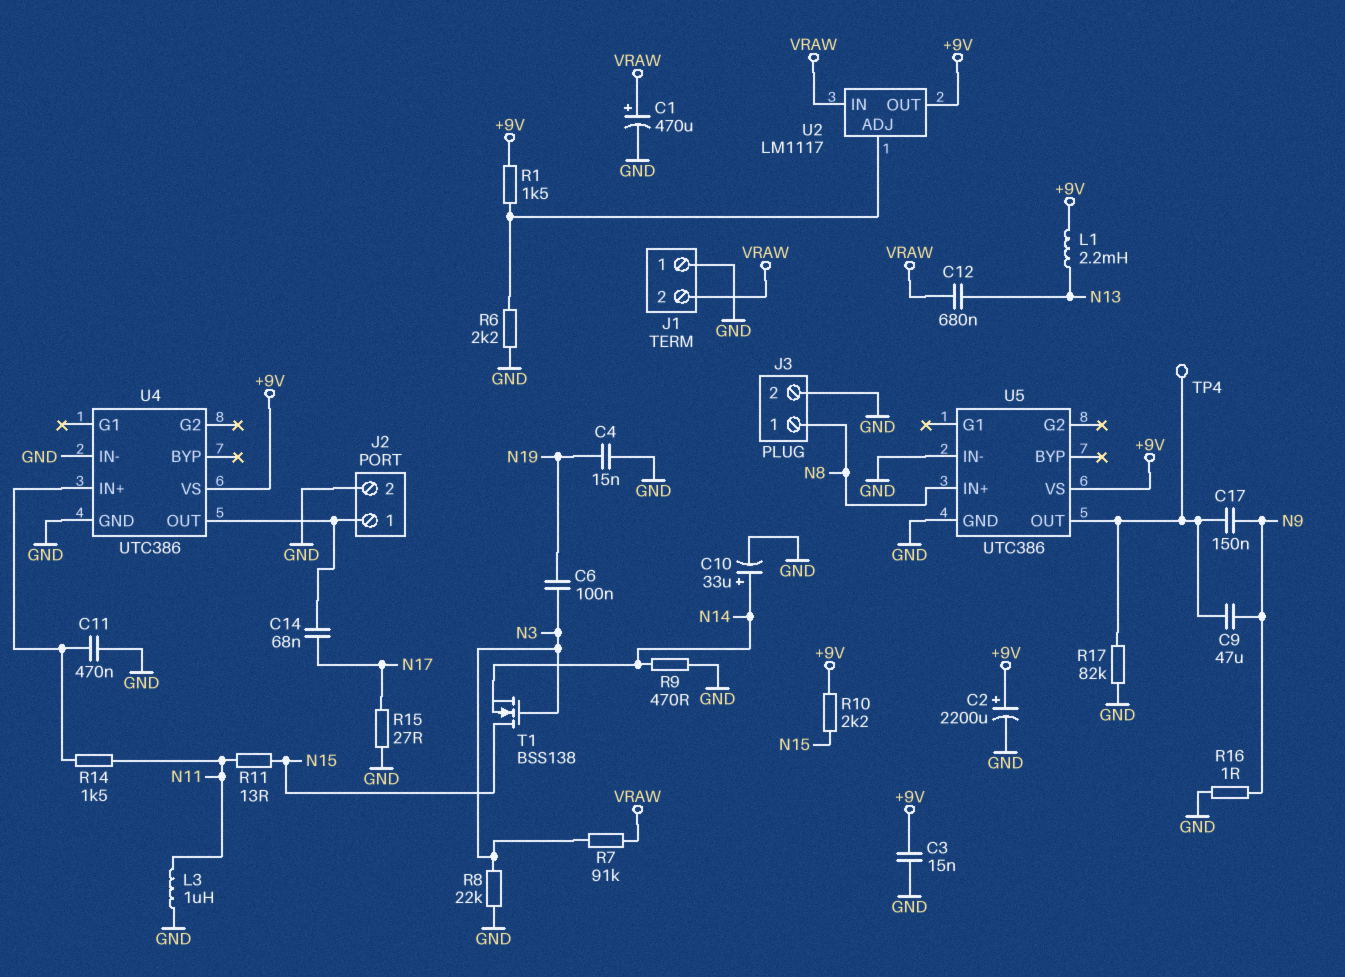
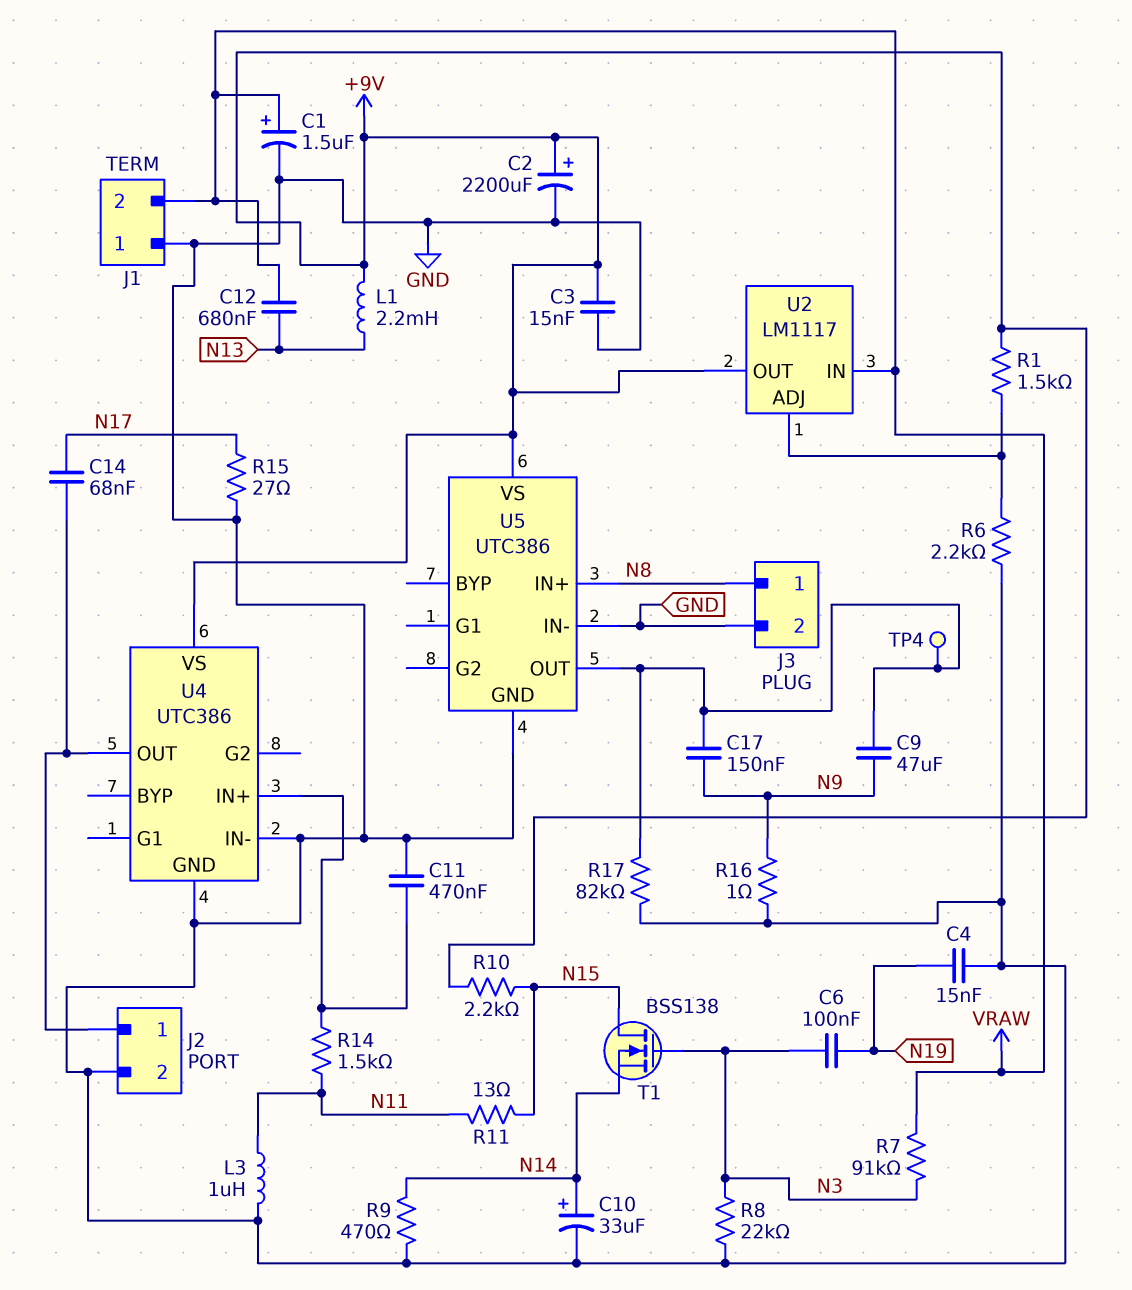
C1: 470uF (plus VRAW, minus GND) -> 1.5uF (plus VRAW, minus GND)

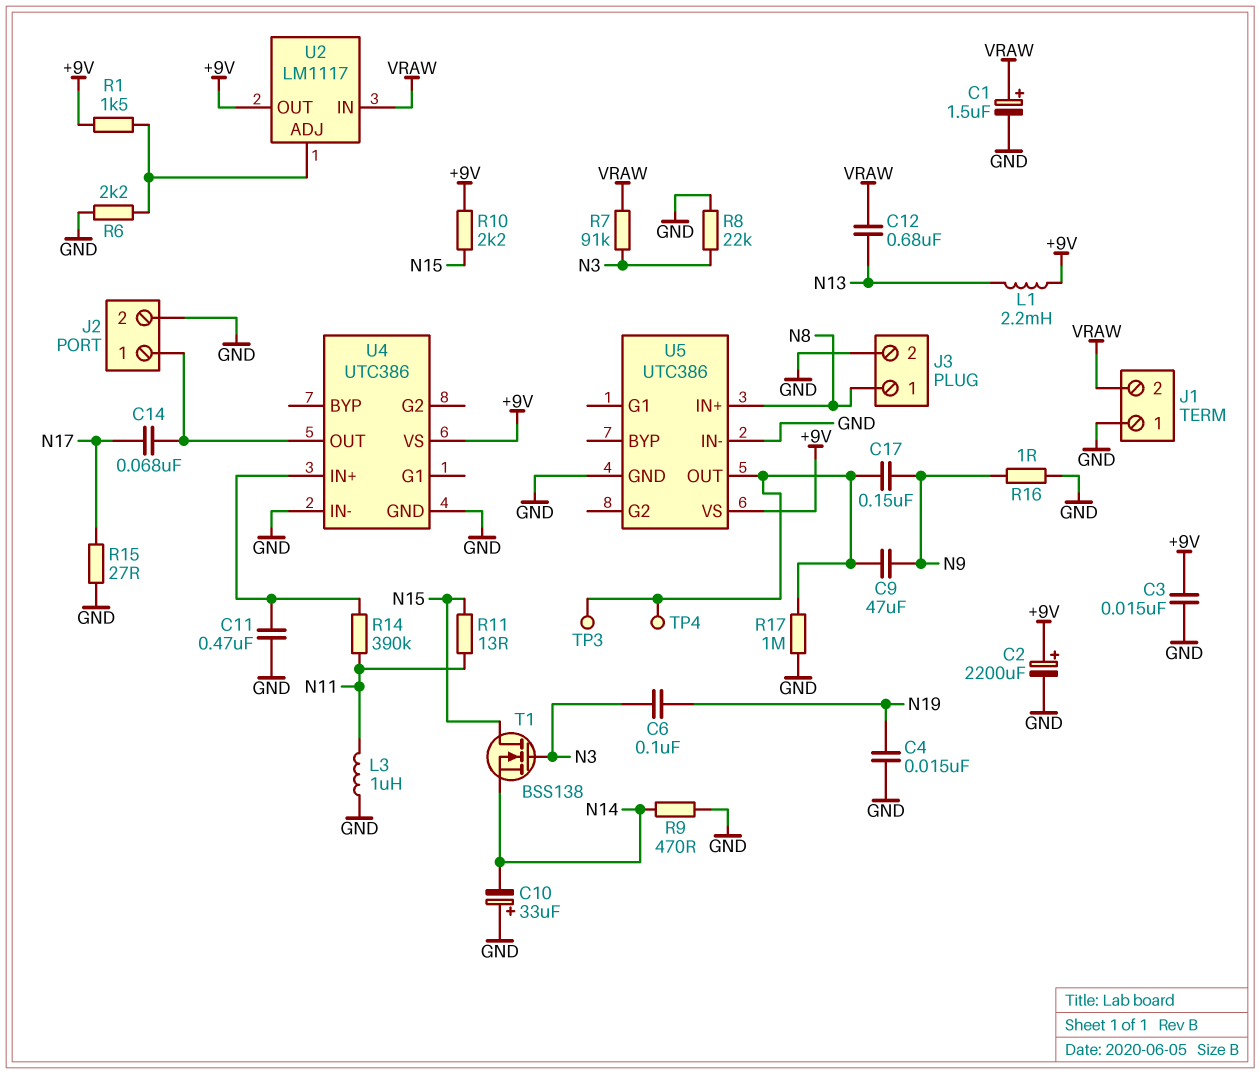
C10: 33uF (plus N14, minus GND) -> 33uF (plus GND, minus N14)
R14: 1.5k (N11, U4/IN+) -> 390k (N11, U4/IN+)
R17: 82k (GND, U5/OUT) -> 1M (GND, U5/OUT)
TP3: none -> test point (U5/OUT)

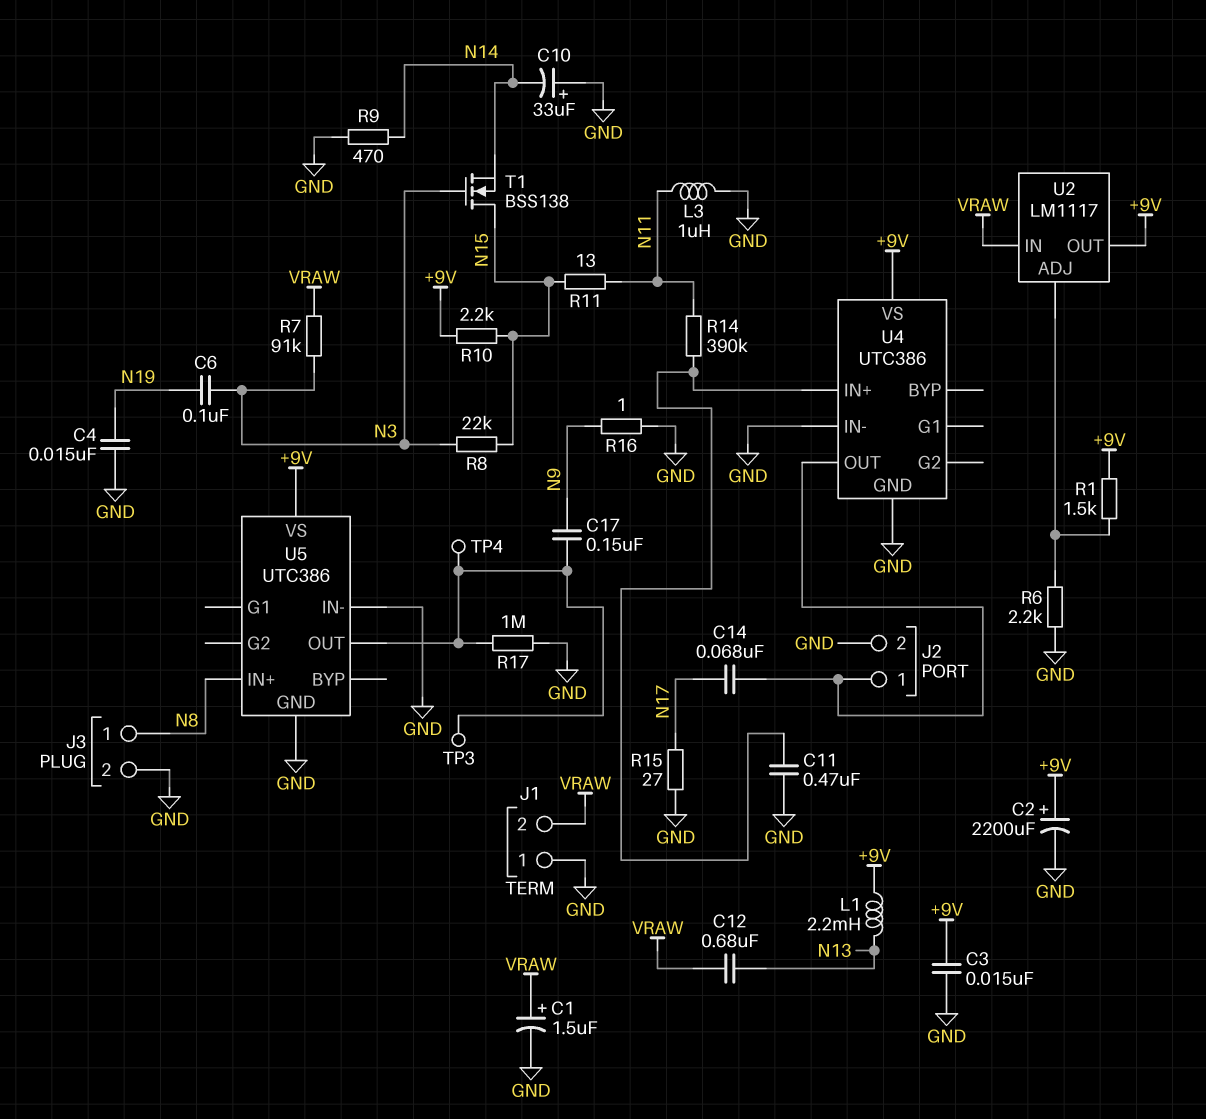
C9: 47uF (N9, U5/OUT) -> none
R8: 22k (GND, N3) -> 22k (N3, N15)

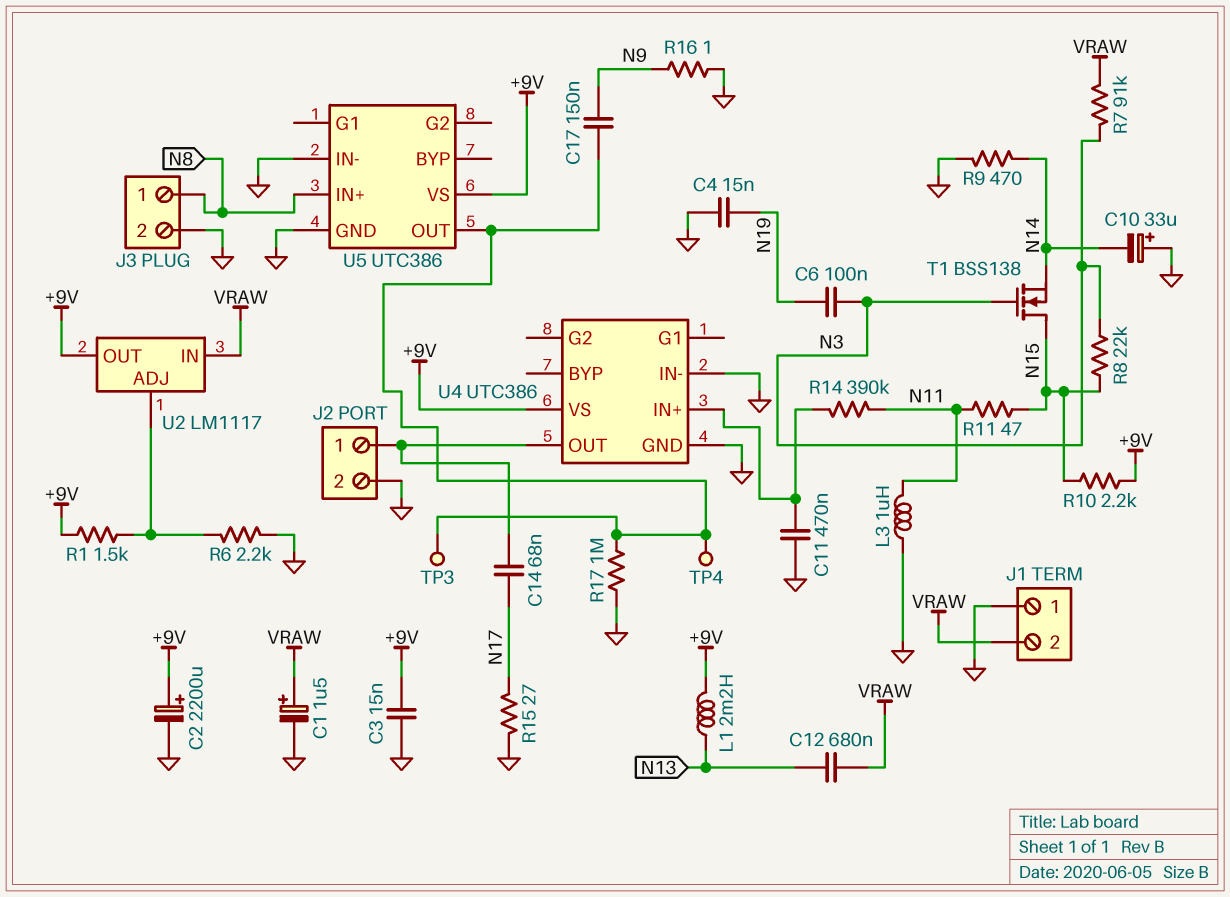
R11: 13 (N11, N15) -> 47 (N11, N15)

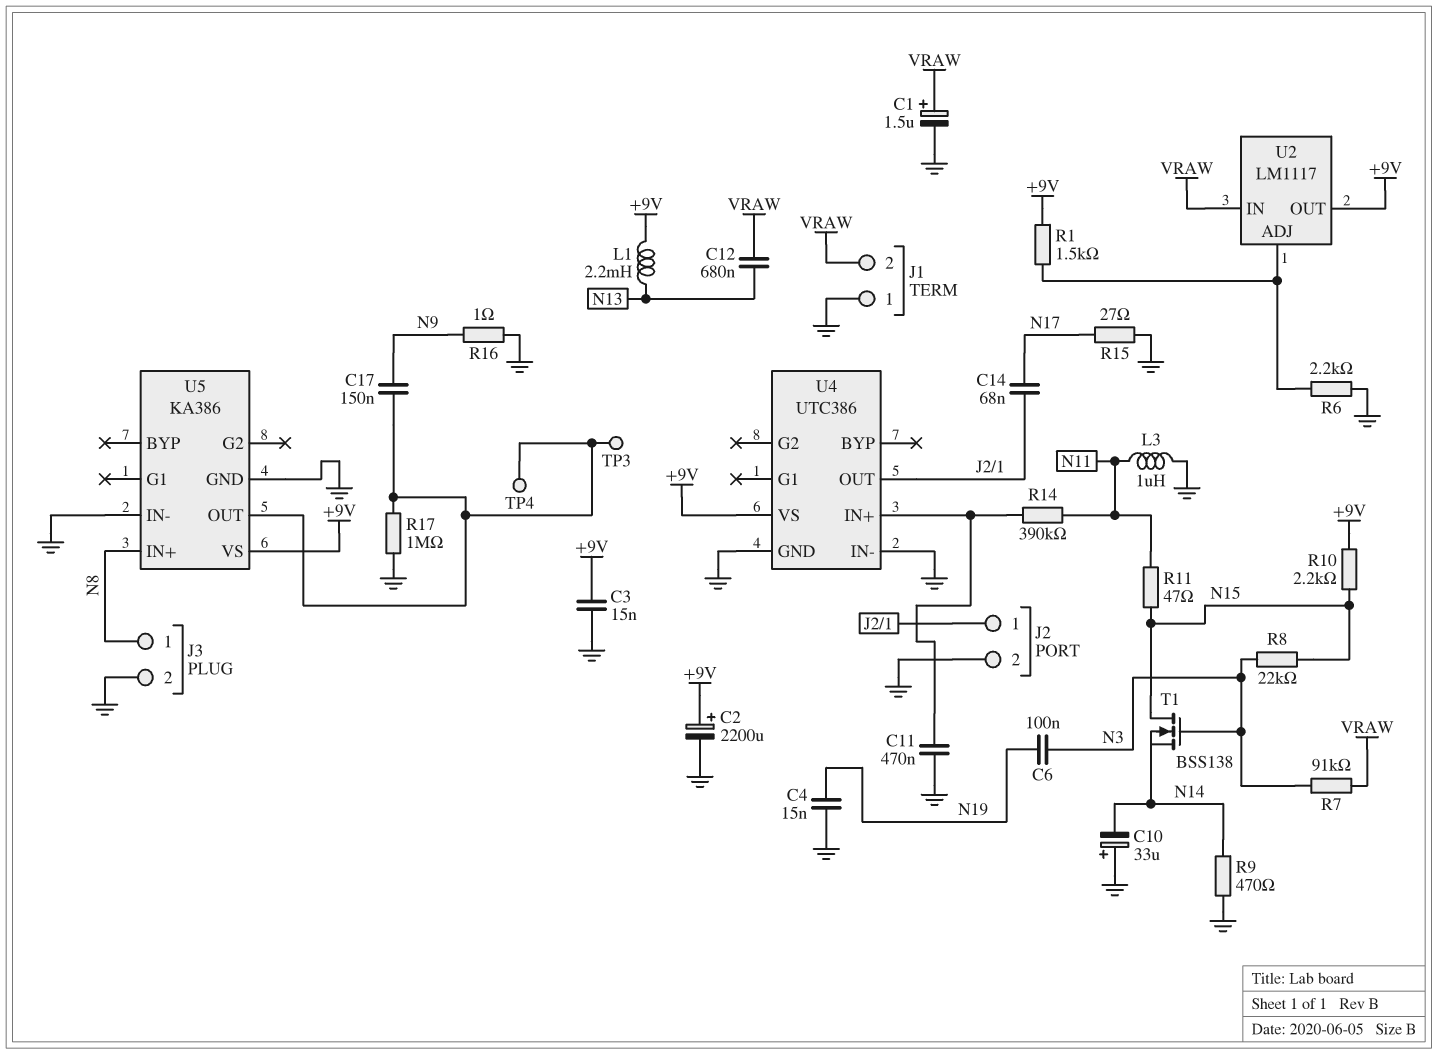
U5: UTC386 -> KA386

